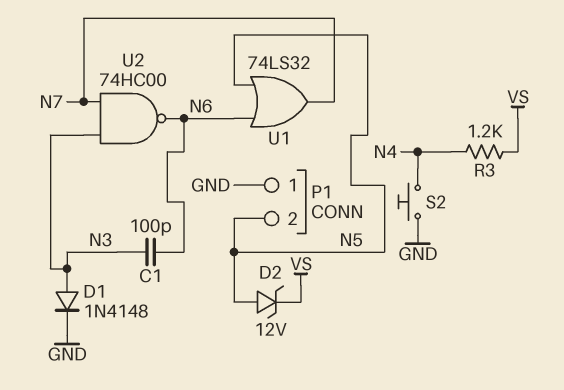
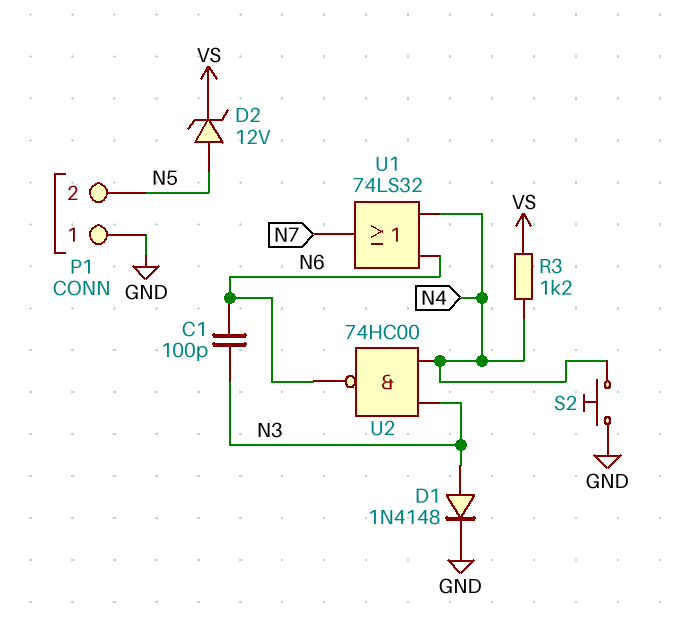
U1: OR 74LS32 (in N5, in N6, out N7) -> OR 74LS32 (in N4, in N6, out N7)
U2: NAND 74HC00 (in N3, in N7, out N6) -> NAND 74HC00 (in N3, in N4, out N6)

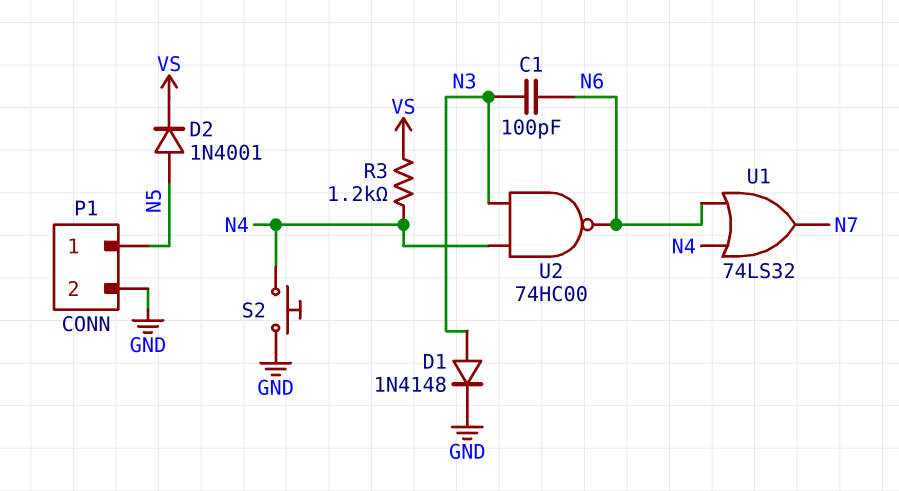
D2: zener 12V (A N5, K VS) -> diode 1N4001 (A N5, K VS)
P1 pin 1: GND -> N5
P1 pin 2: N5 -> GND

